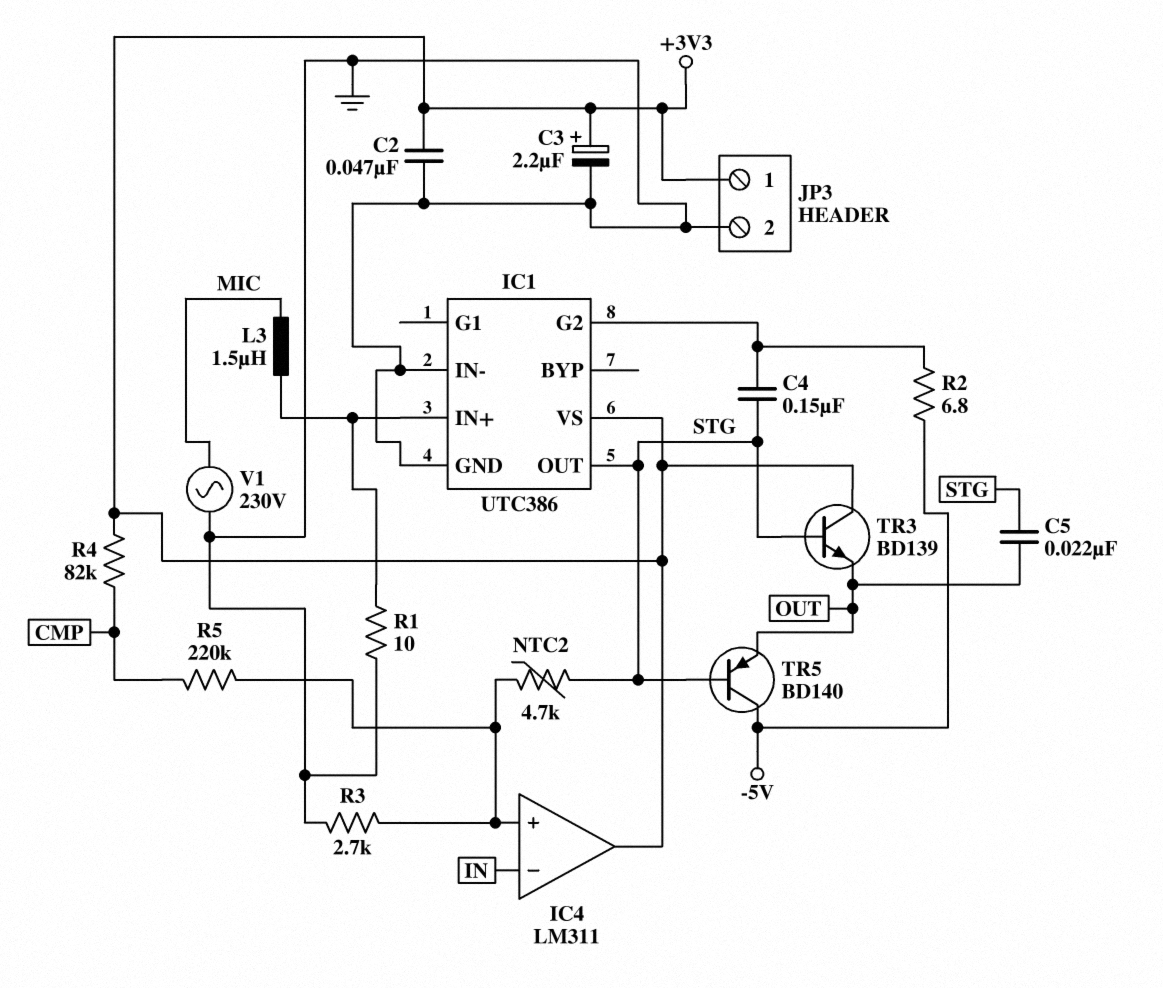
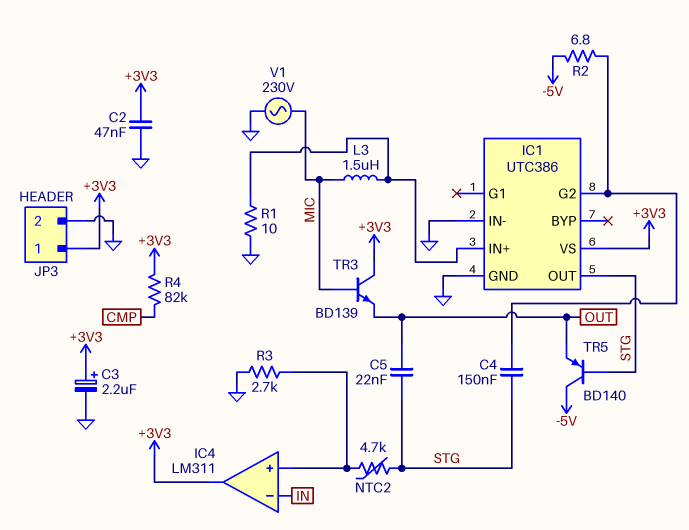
R5: 220k (CMP, IC4/in+) -> none
TR3: NPN BD139 (B STG, C +3V3, E OUT) -> NPN BD139 (B MIC, C +3V3, E OUT)

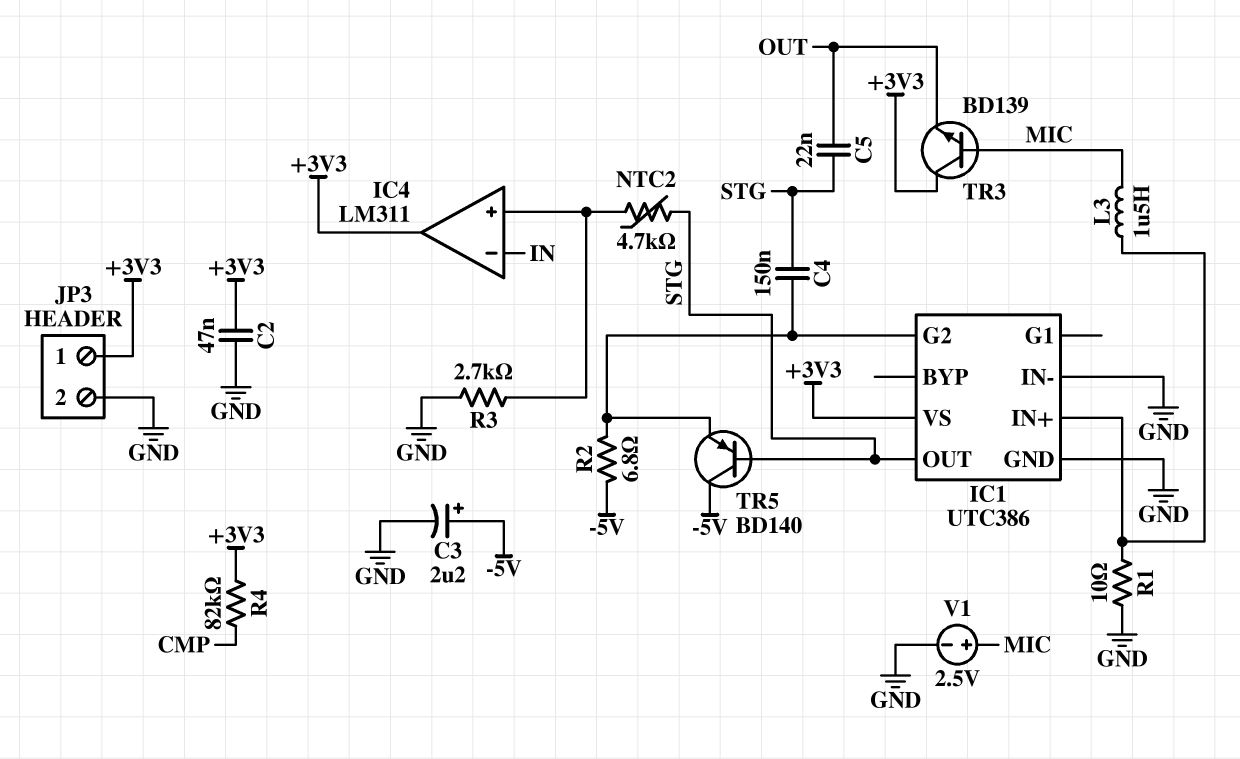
C3: 2.2uF (plus +3V3, minus GND) -> 2.2uF (plus -5V, minus GND)
TR5: PNP BD140 (B STG, C -5V, E OUT) -> PNP BD140 (B STG, C -5V, E IC1/G2)
V1: AC 230V (GND, MIC) -> 2.5V (plus MIC, minus GND)

